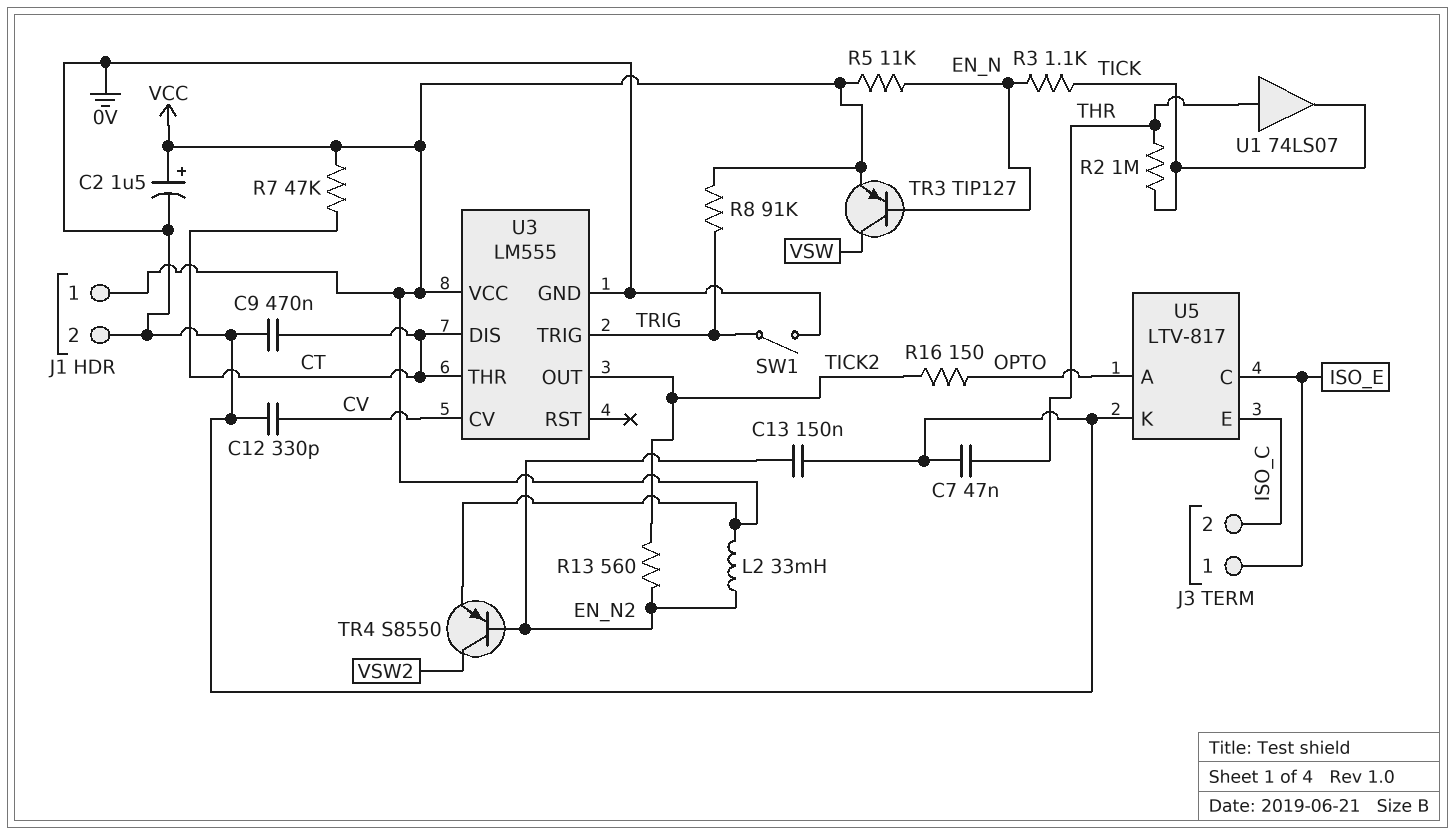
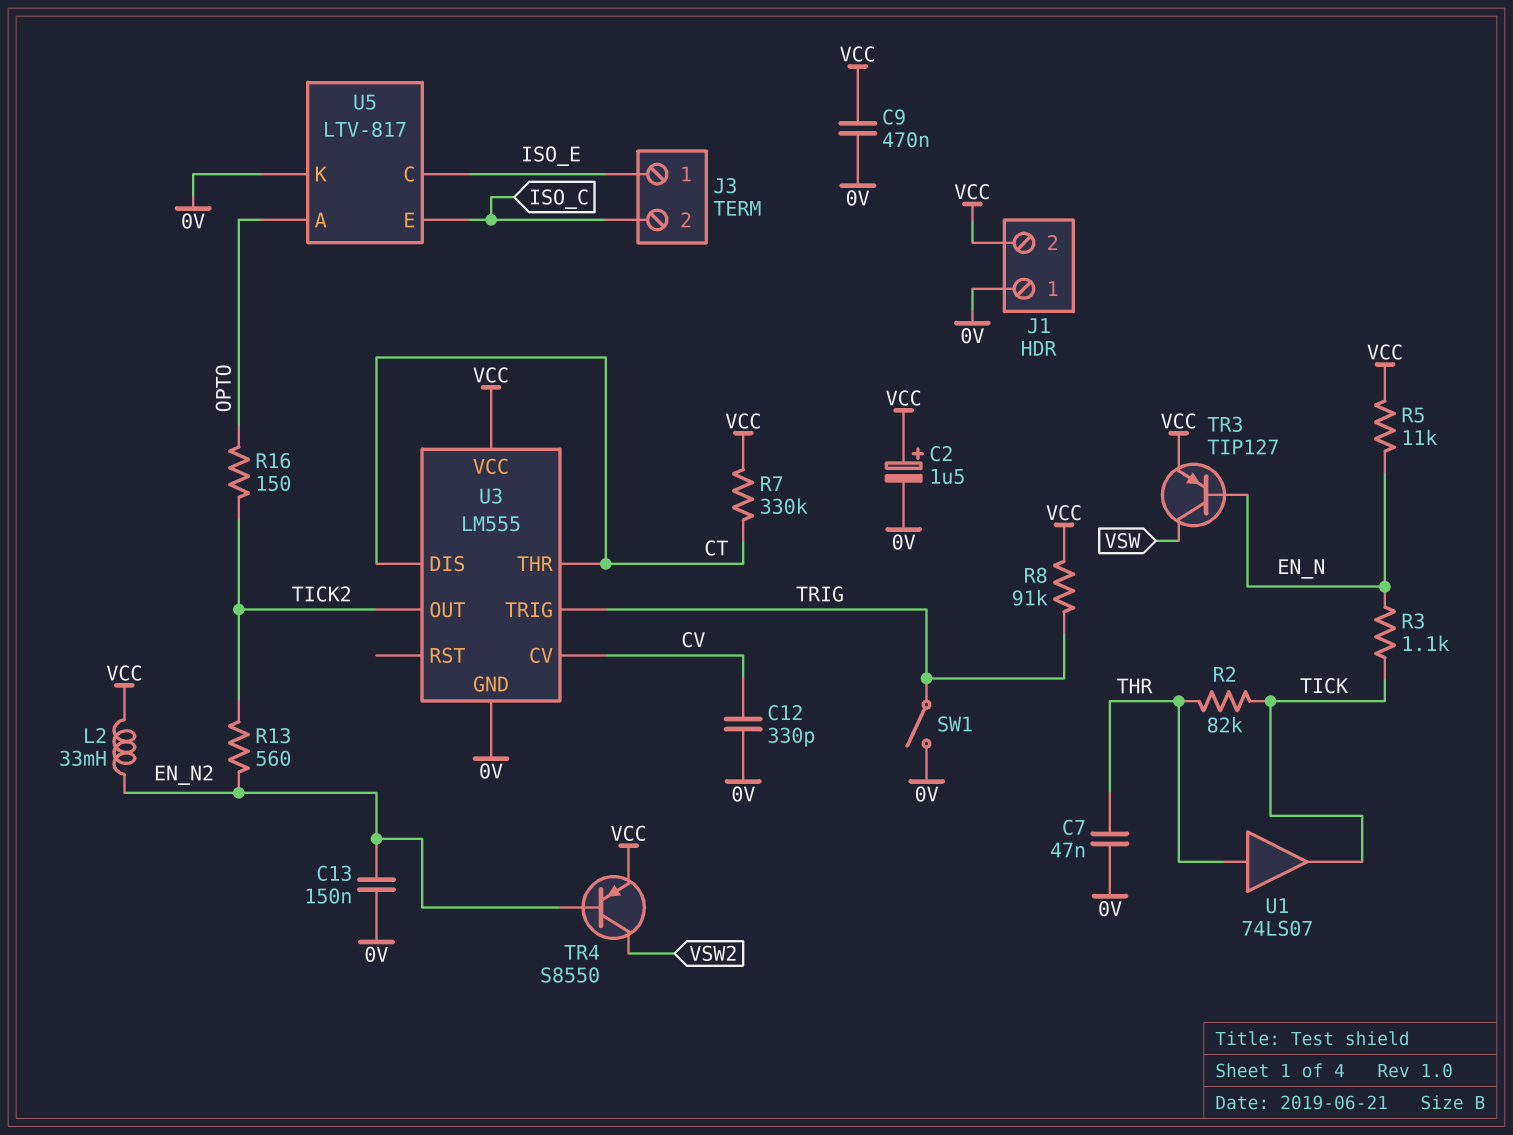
C9: 470nF (0V, CT) -> 470nF (0V, VCC)
J1 pin 1: VCC -> 0V
J1 pin 2: 0V -> VCC
R2: 1M (THR, TICK) -> 82k (THR, TICK)
R7: 47k (CT, VCC) -> 330k (CT, VCC)

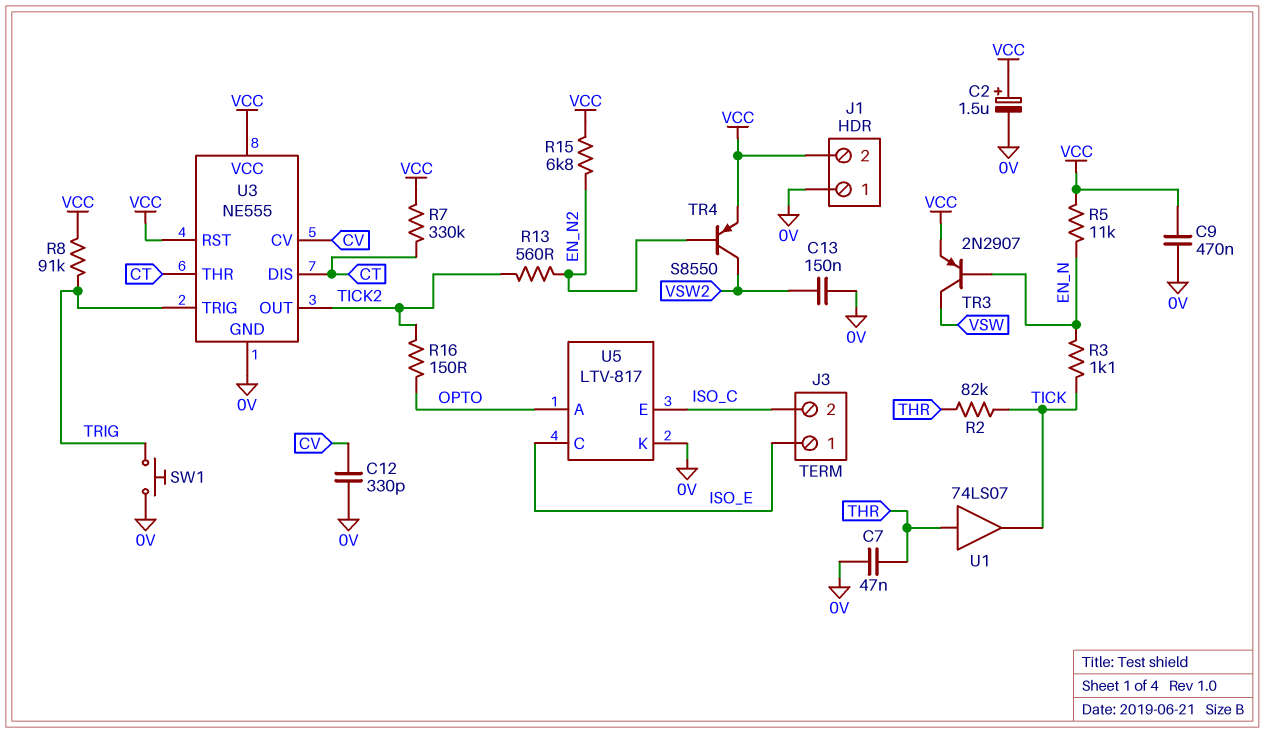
C13: 150nF (0V, EN_N2) -> 150nF (0V, VSW2)
L2: 33mH (EN_N2, VCC) -> none
R15: none -> 6.8k (EN_N2, VCC)
SW1: switch (0V, TRIG) -> button (0V, TRIG)
TR3: PNP TIP127 (B EN_N, C VSW, E VCC) -> PNP 2N2907 (B EN_N, C VSW, E VCC)
U3: LM555 -> NE555
U3 pin RST: none -> VCC

